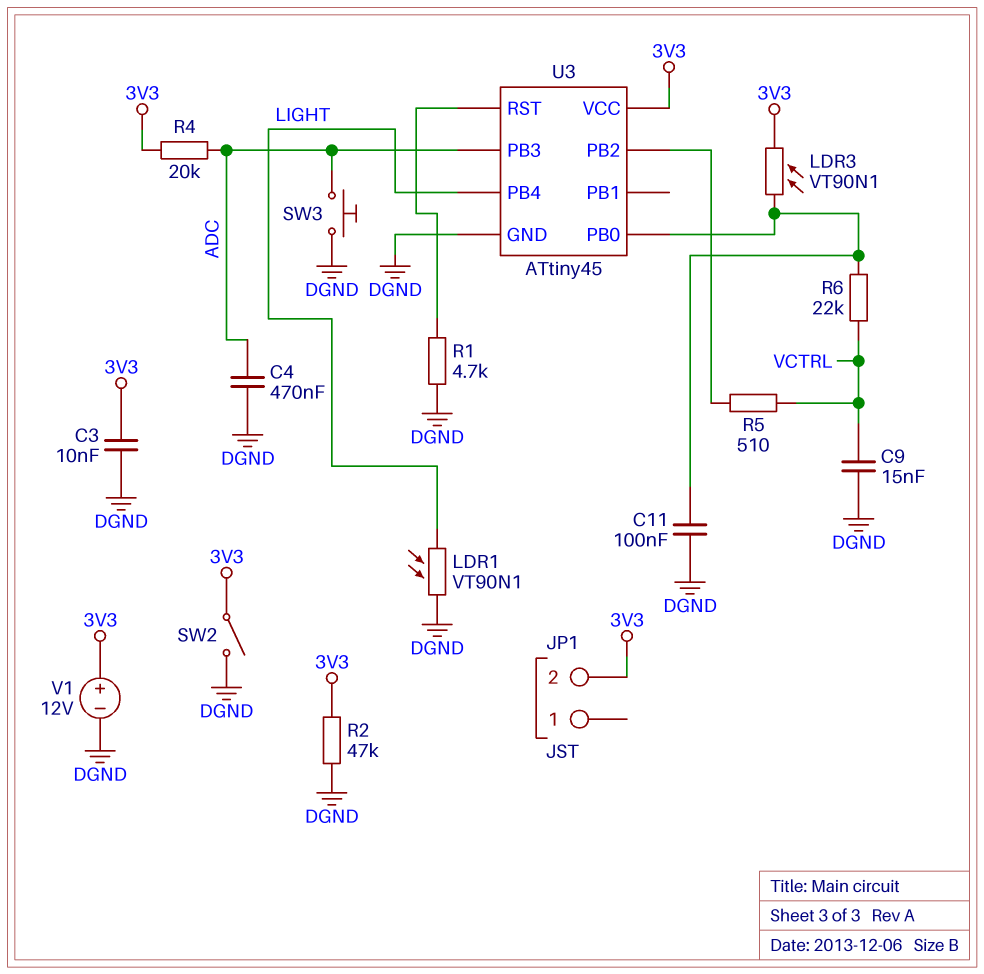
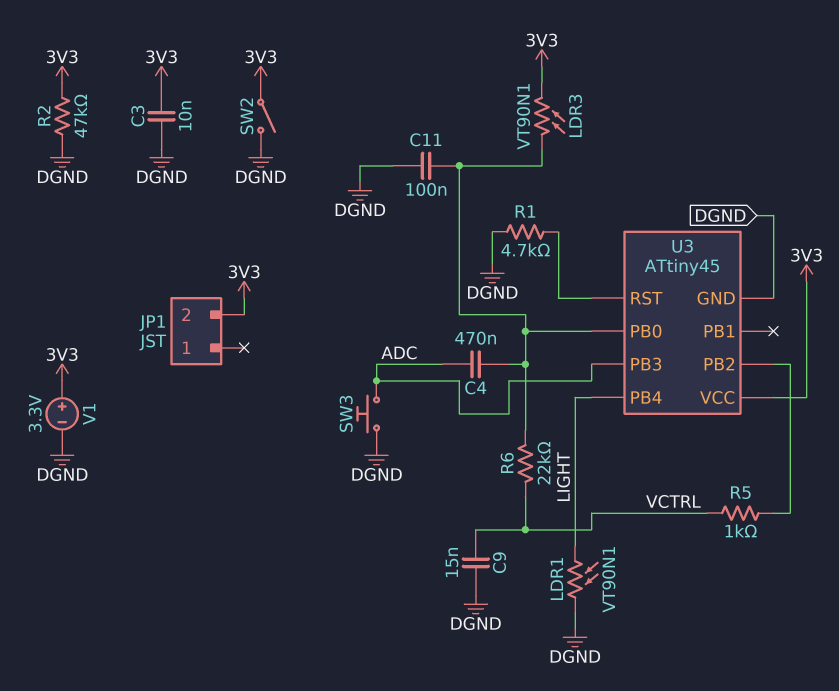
C4: 470nF (ADC, DGND) -> 470nF (ADC, U3/PB0)
R4: 20k (3V3, ADC) -> none
R5: 510 (U3/PB2, VCTRL) -> 1k (U3/PB2, VCTRL)
V1: 12V (plus 3V3, minus DGND) -> 3.3V (plus 3V3, minus DGND)

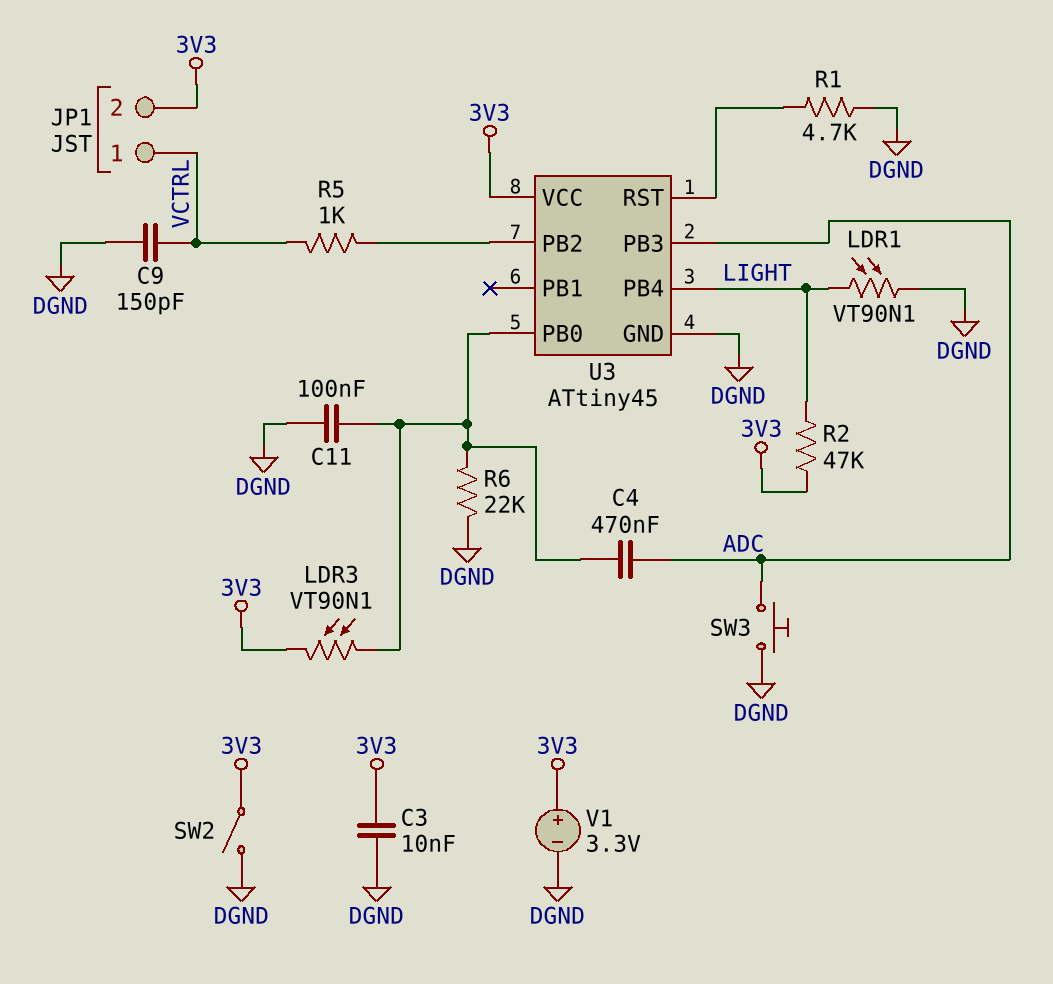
C9: 15nF (DGND, VCTRL) -> 150pF (DGND, VCTRL)
JP1 pin 1: none -> VCTRL
R2: 47k (3V3, DGND) -> 47k (3V3, LIGHT)
R6: 22k (U3/PB0, VCTRL) -> 22k (DGND, U3/PB0)

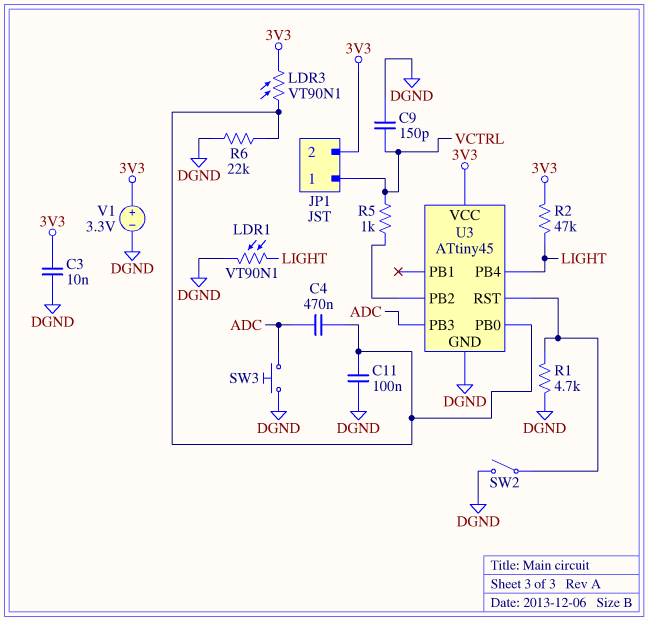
SW2: switch (3V3, DGND) -> switch (DGND, U3/RST)

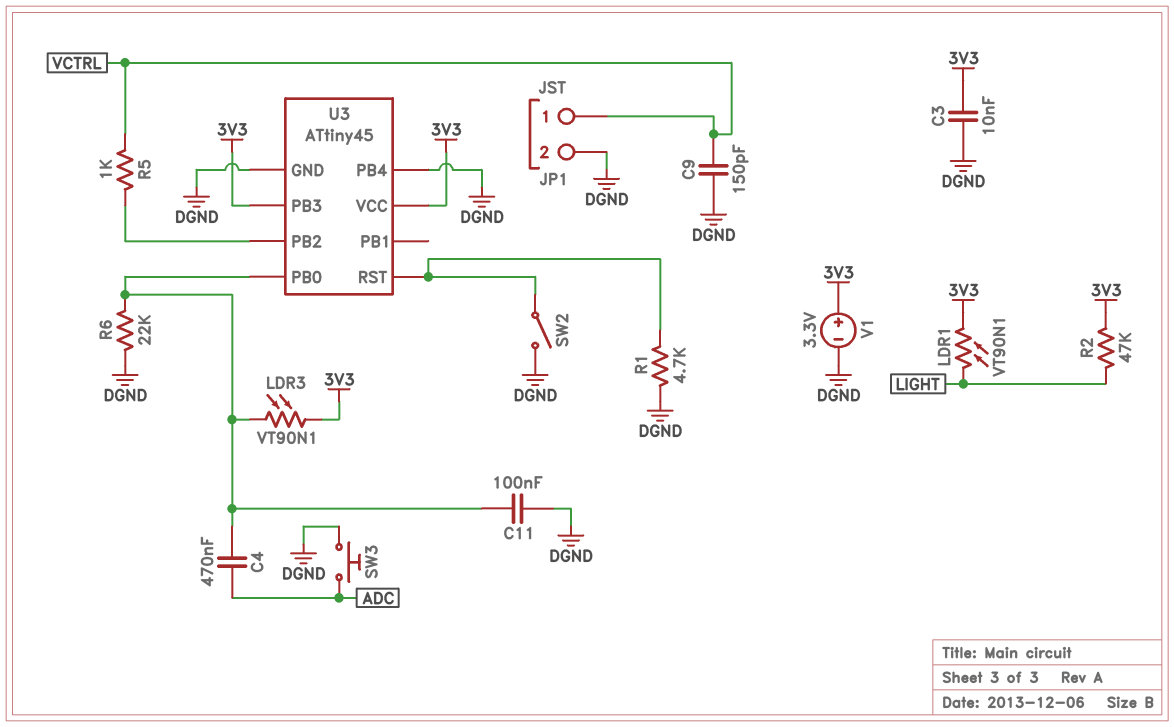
JP1 pin 2: 3V3 -> DGND
LDR1: VT90N1 (DGND, LIGHT) -> VT90N1 (3V3, LIGHT)
U3 pin PB3: ADC -> 3V3
U3 pin PB4: LIGHT -> DGND

